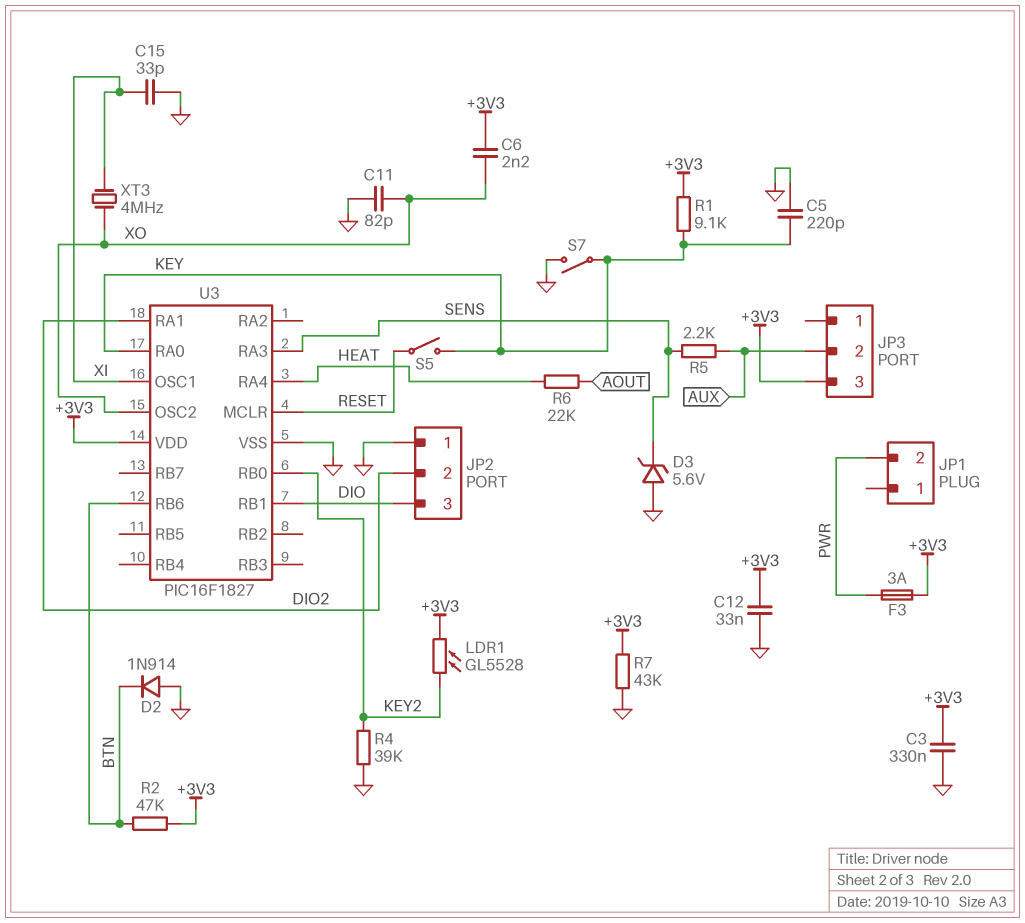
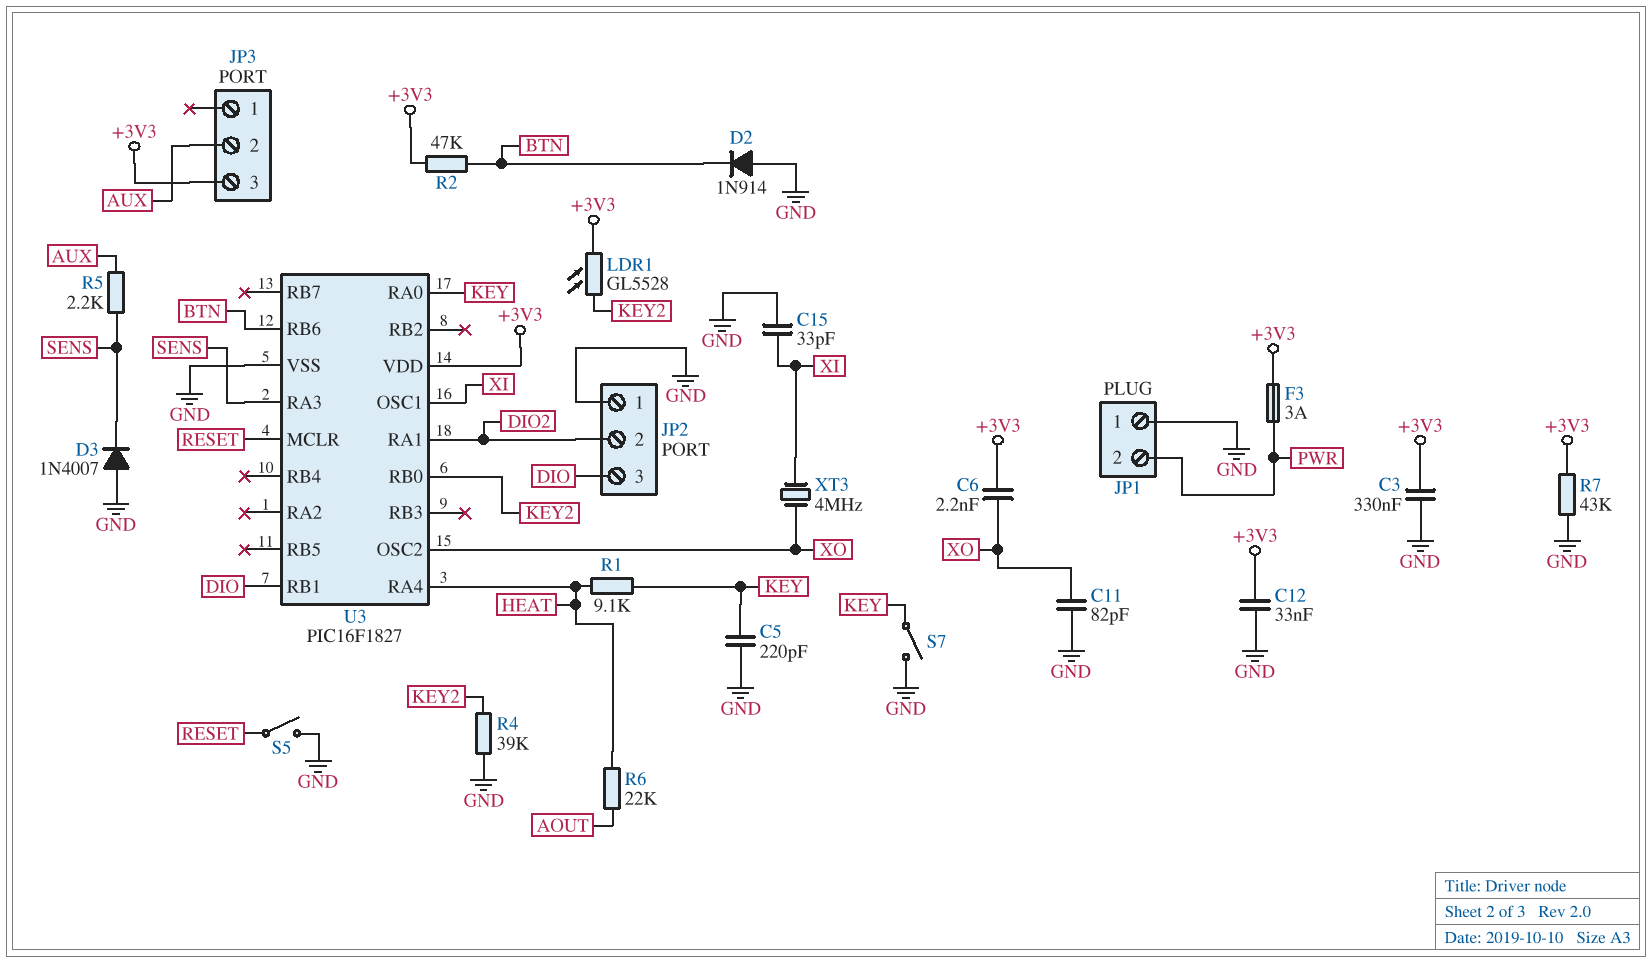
D3: zener 5.6V (A GND, K SENS) -> diode 1N4007 (A GND, K SENS)
JP1 pin 1: none -> GND
R1: 9.1k (+3V3, KEY) -> 9.1k (HEAT, KEY)
S5: switch (KEY, RESET) -> switch (GND, RESET)

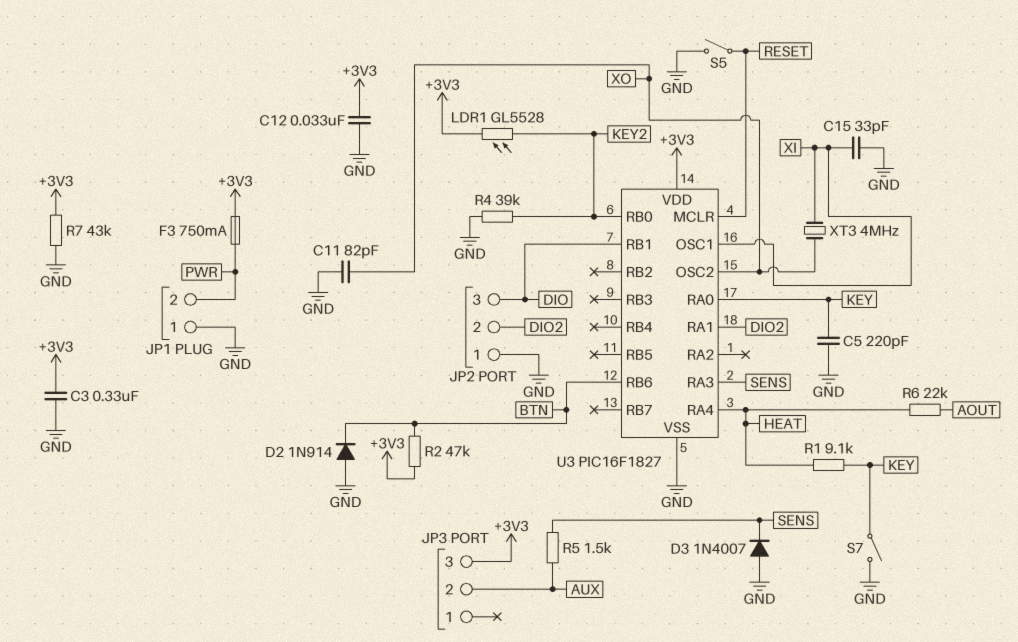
C6: 2.2nF (+3V3, XO) -> none
F3: 3A (+3V3, PWR) -> 750mA (+3V3, PWR)
R5: 2.2k (AUX, SENS) -> 1.5k (AUX, SENS)

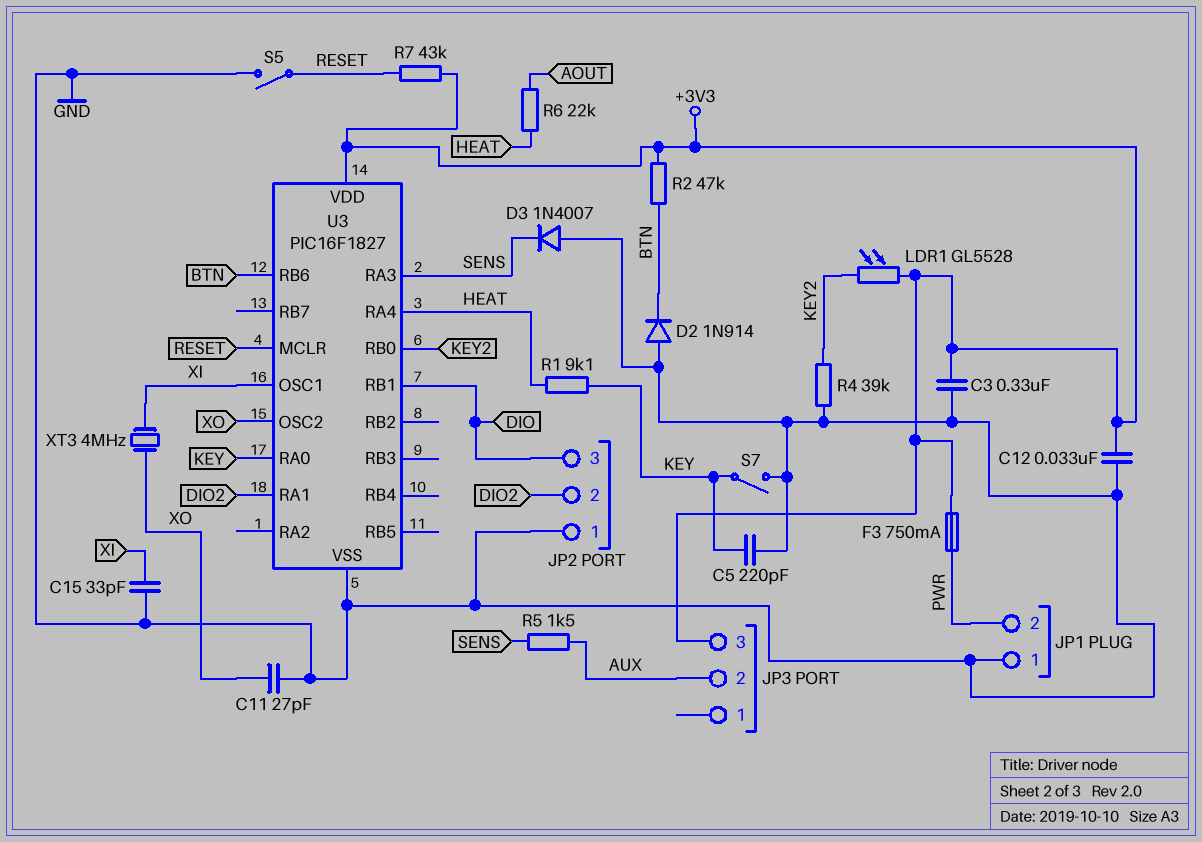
C11: 82pF (GND, XO) -> 27pF (GND, XO)
R7: 43k (+3V3, GND) -> 43k (+3V3, RESET)

